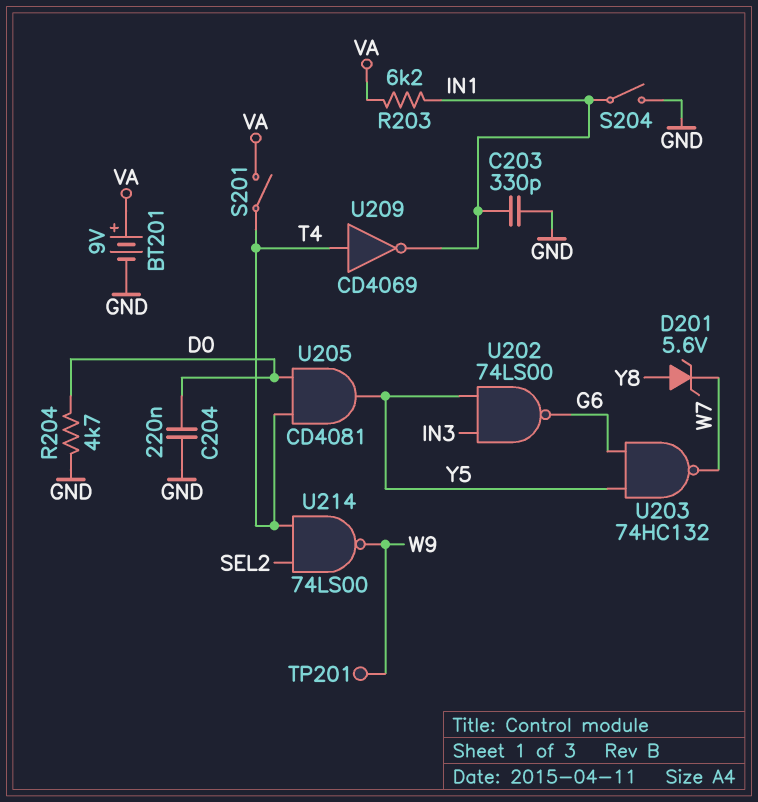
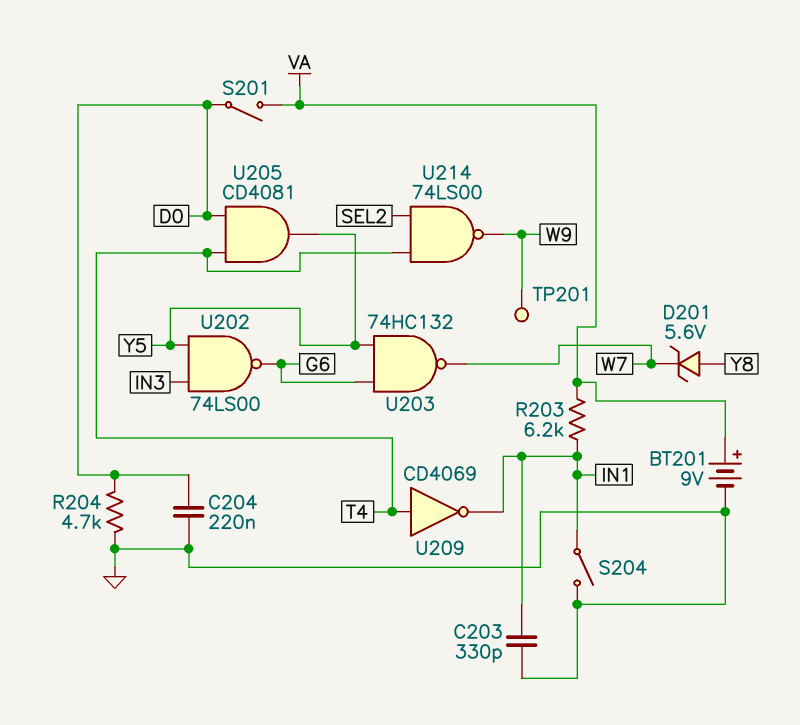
S201: switch (T4, VA) -> switch (D0, VA)

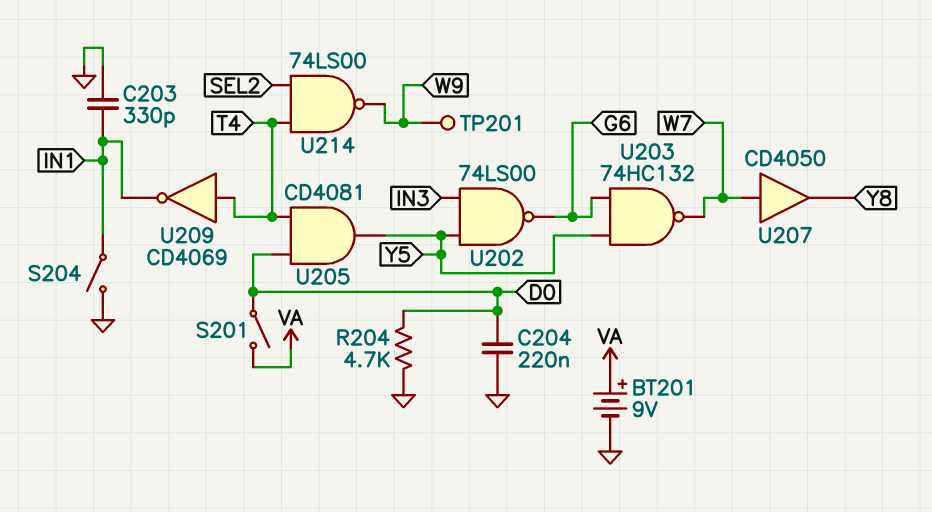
D201: zener 5.6V (A Y8, K W7) -> none
R203: 6.2k (IN1, VA) -> none
U207: none -> buffer CD4050 (in W7, out Y8)

